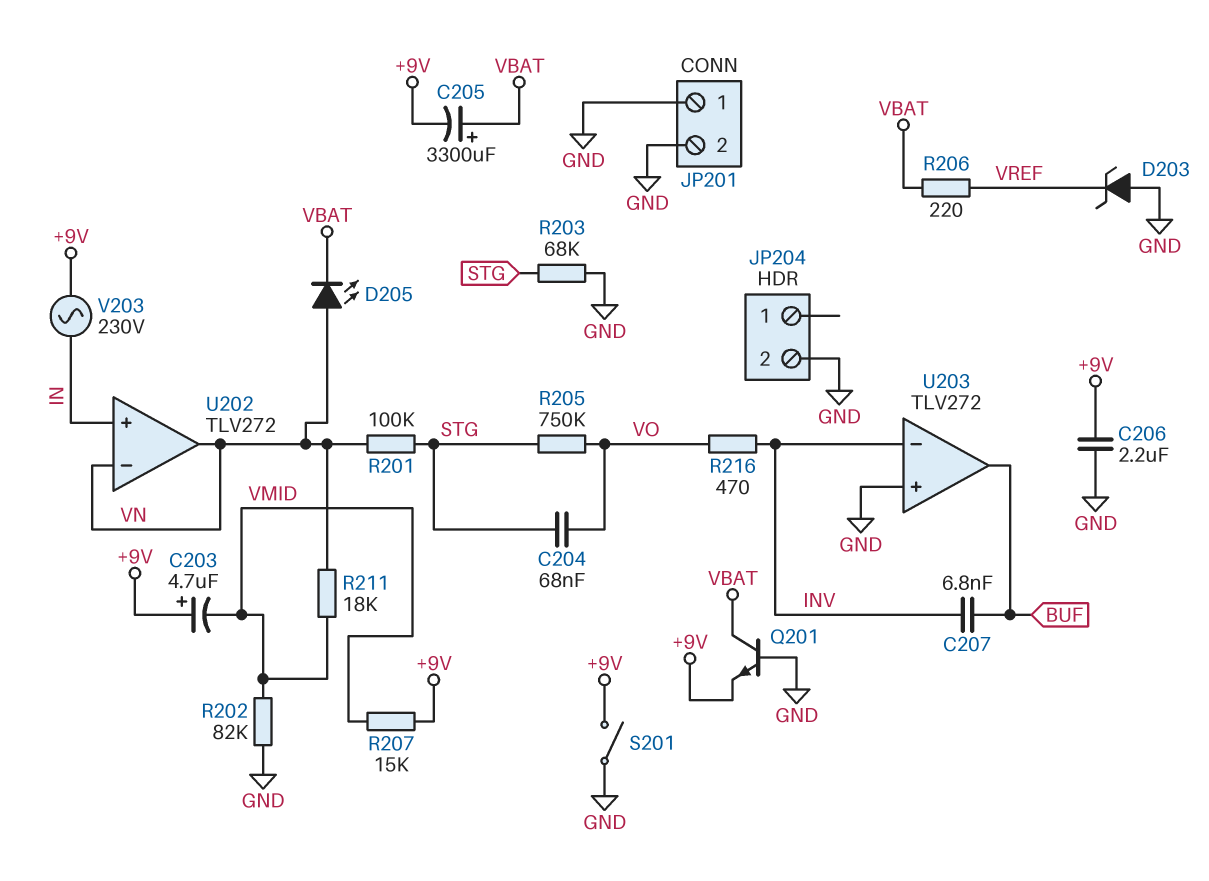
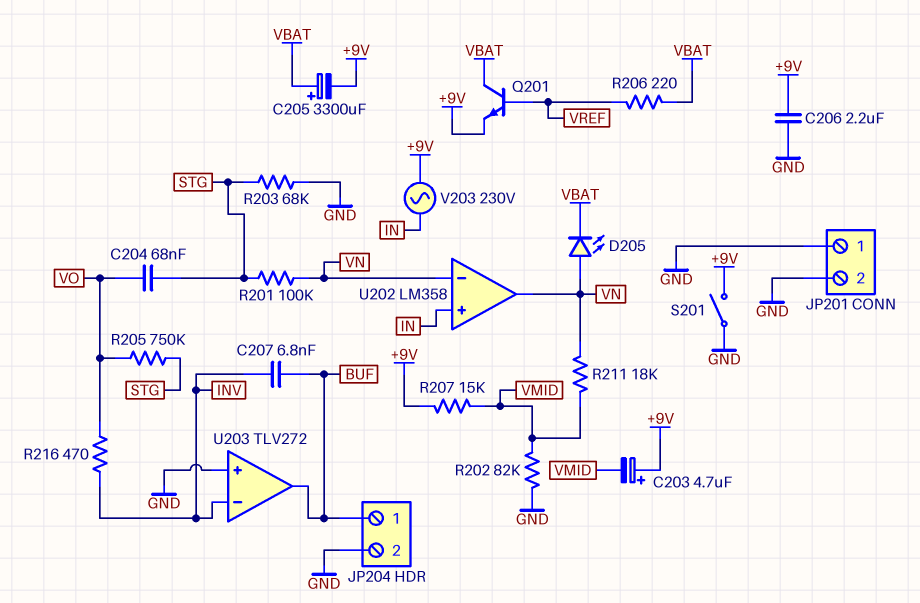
D203: zener (A GND, K VREF) -> none
JP204 pin 1: none -> BUF
Q201: NPN (B GND, C VBAT, E +9V) -> NPN (B VREF, C VBAT, E +9V)
U202: TLV272 -> LM358

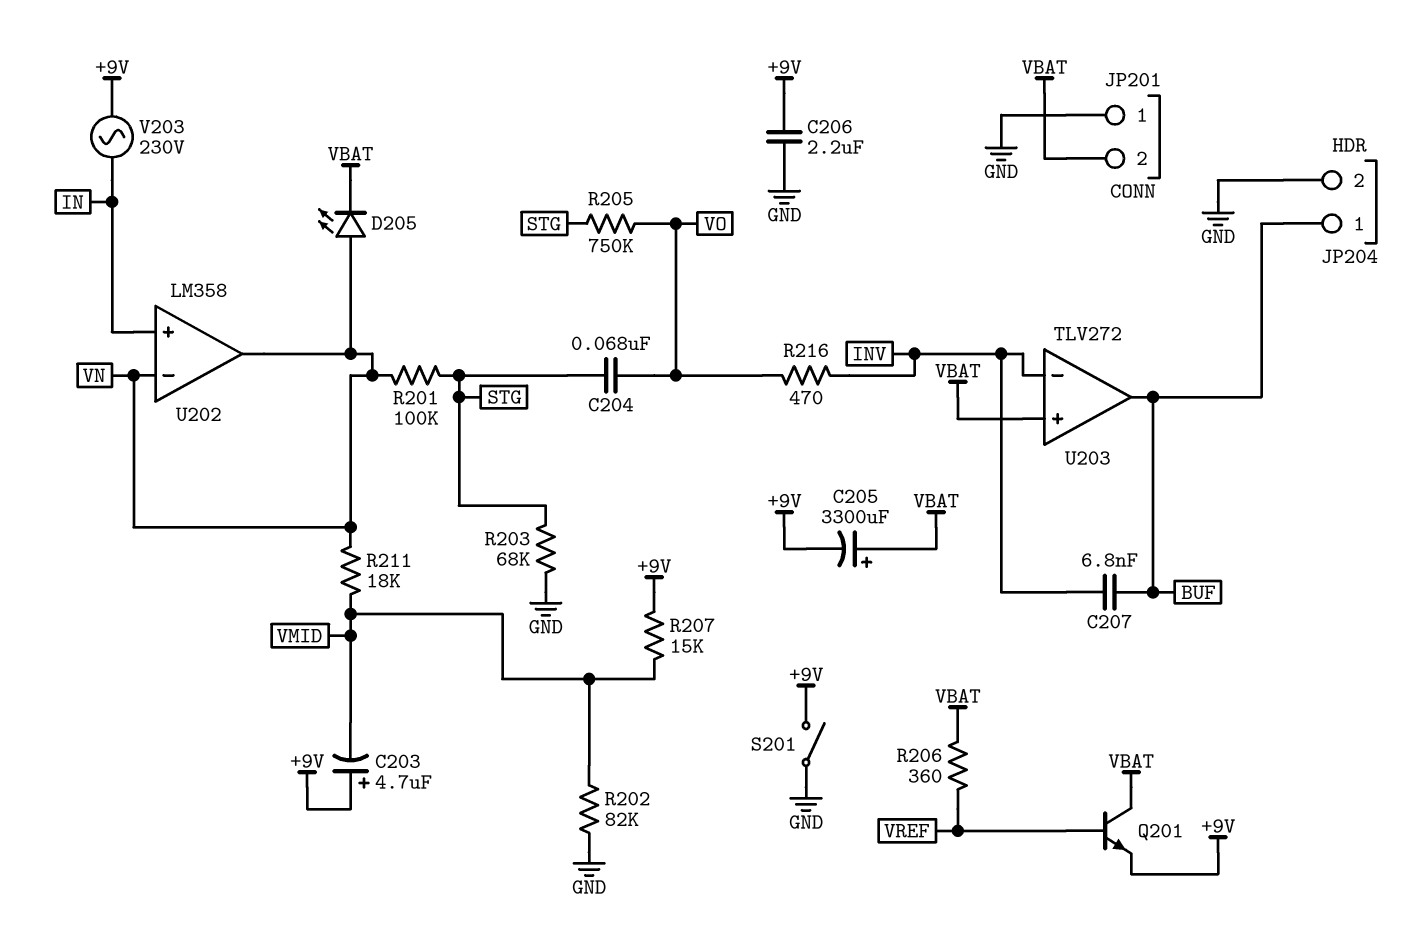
JP201 pin 2: GND -> VBAT
R206: 220 (VBAT, VREF) -> 360 (VBAT, VREF)
U203 pin in+: GND -> VBAT

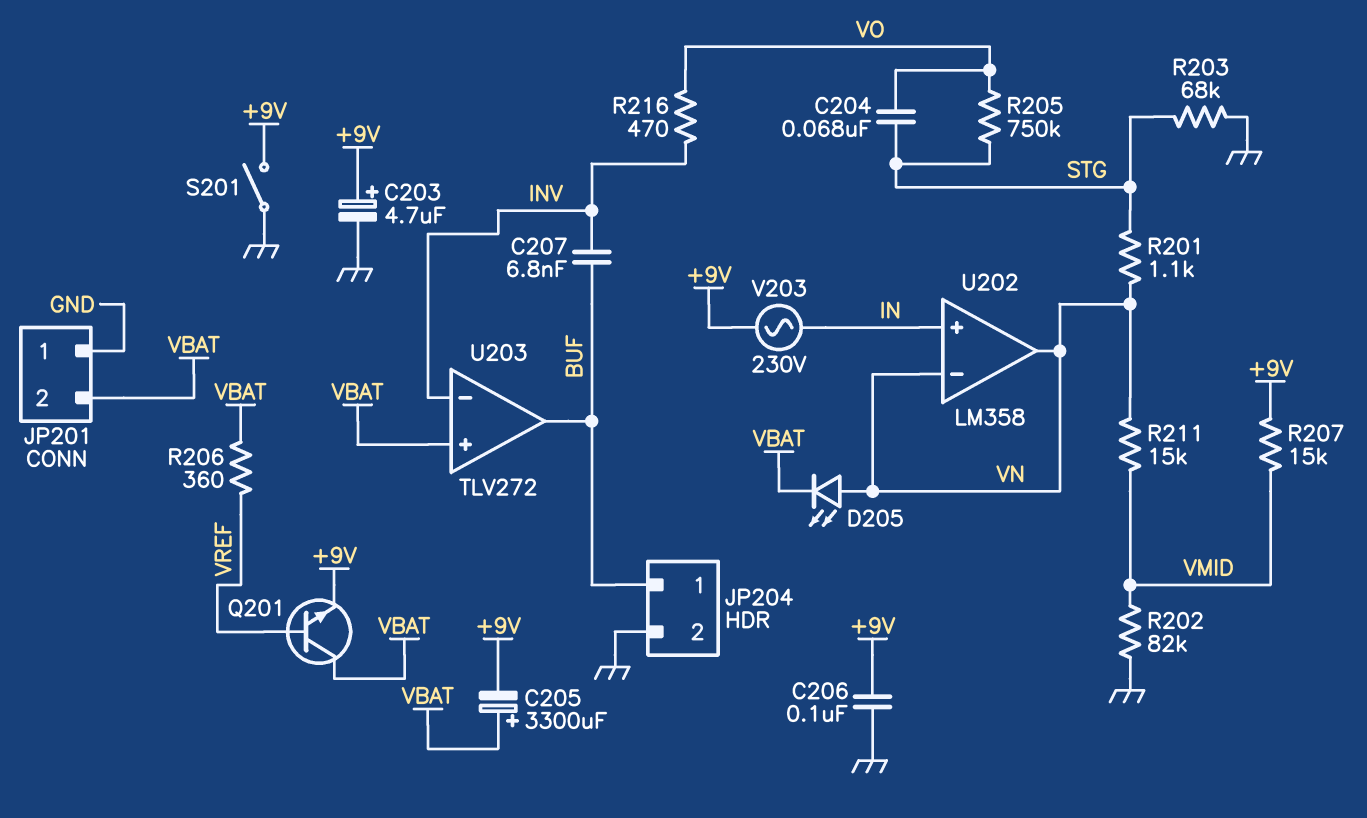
C203: 4.7uF (plus +9V, minus VMID) -> 4.7uF (plus +9V, minus GND)
C206: 2.2uF (+9V, GND) -> 100nF (+9V, GND)
R201: 100k (STG, VN) -> 1.1k (STG, VN)
R211: 18k (VMID, VN) -> 15k (VMID, VN)

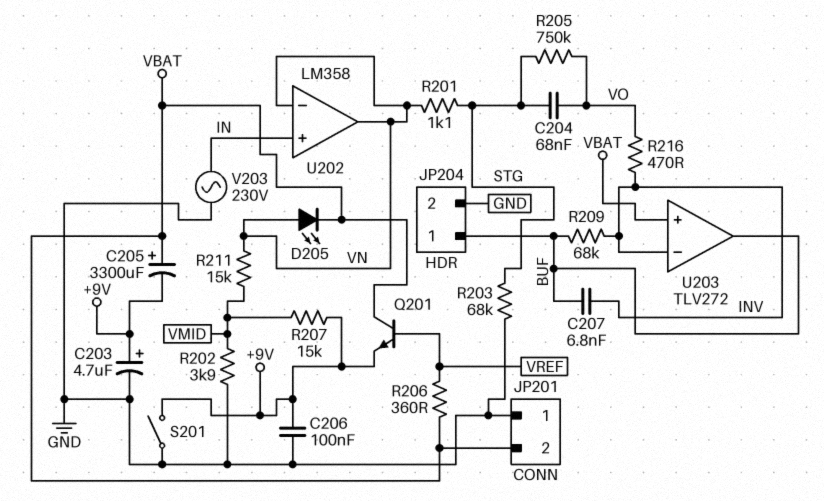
R202: 82k (GND, VMID) -> 3.9k (GND, VMID)
R209: none -> 68k (BUF, INV)
V203: AC 230V (+9V, IN) -> AC 230V (GND, IN)

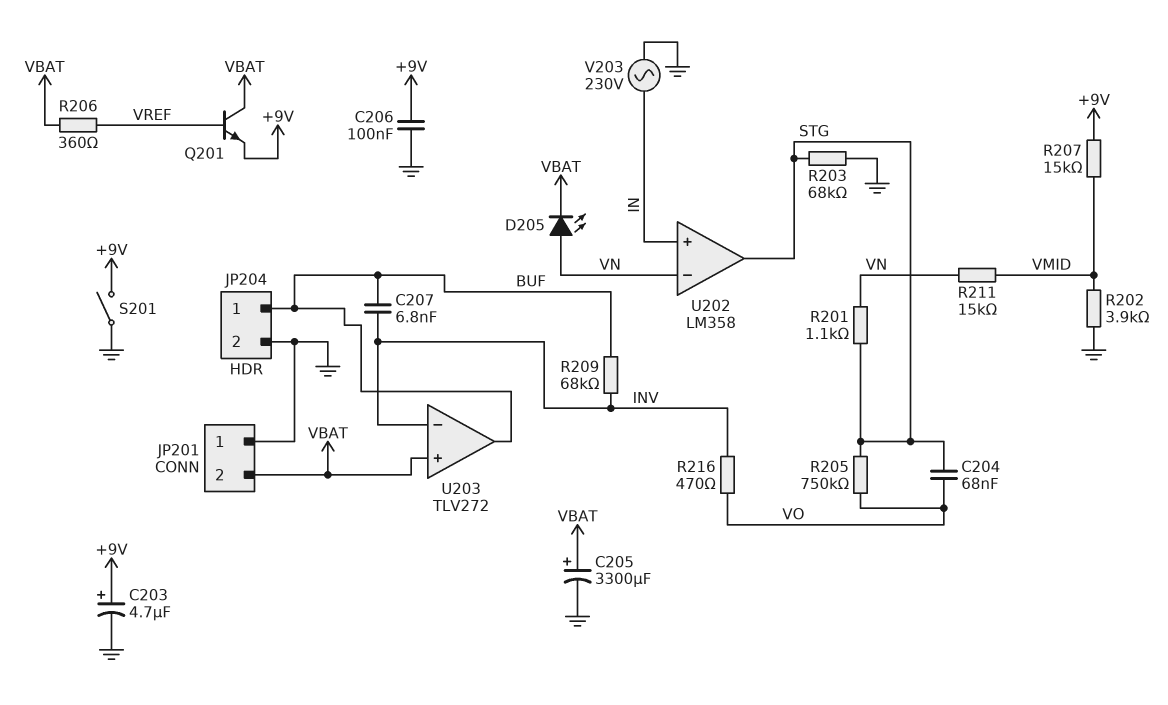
C205: 3300uF (plus VBAT, minus +9V) -> 3300uF (plus VBAT, minus GND)
U202 pin out: VN -> STG

